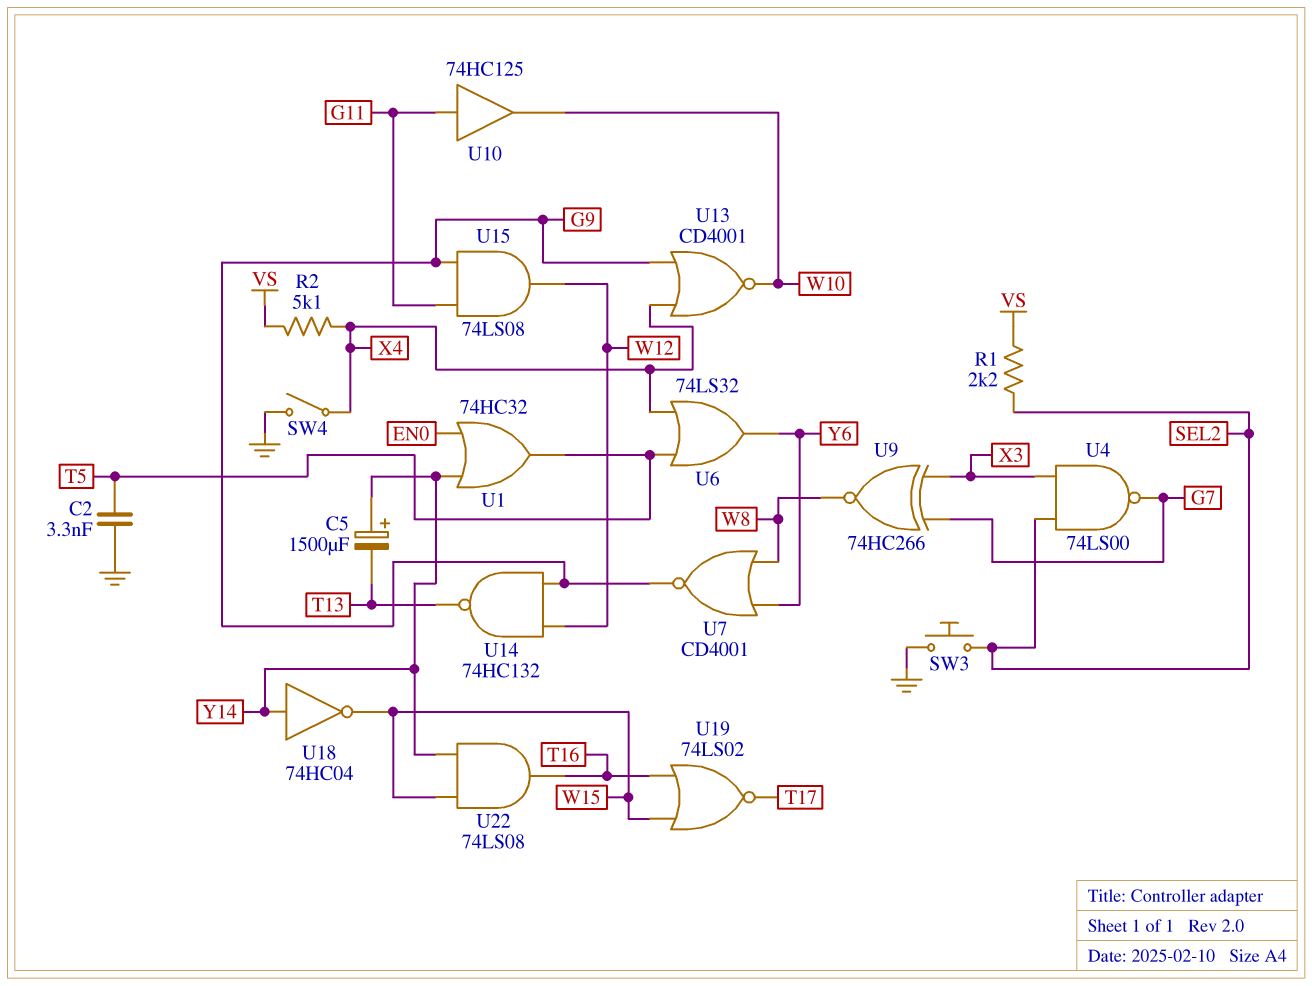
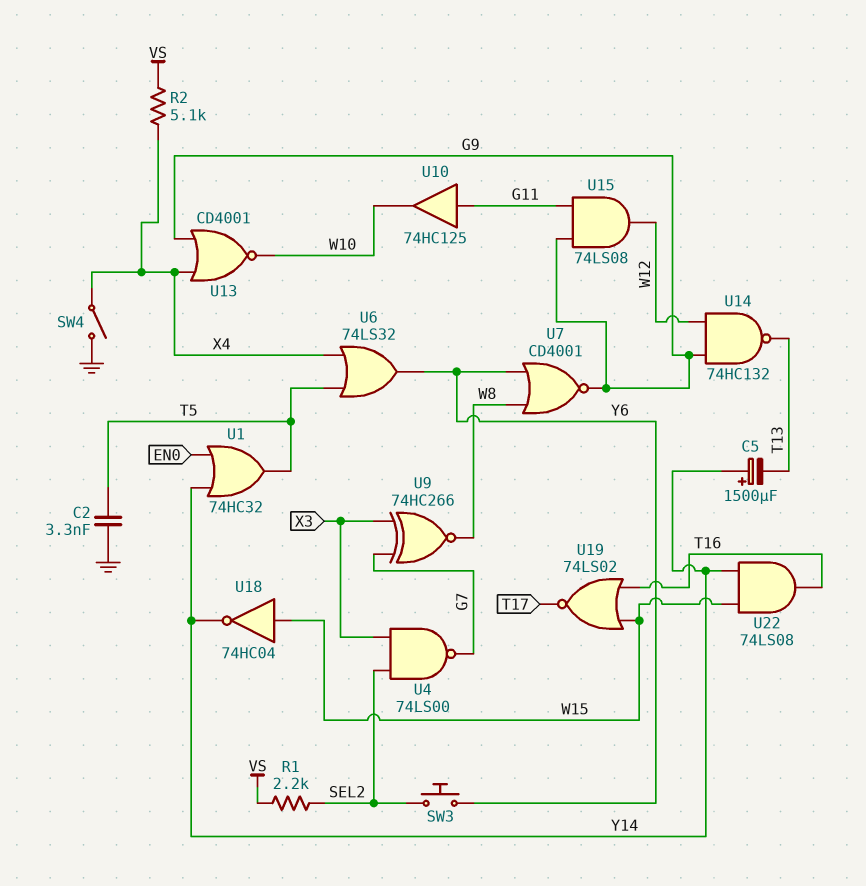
SW3: button (GND, SEL2) -> button (SEL2, Y6)
U18: NOT 74HC04 (in Y14, out W15) -> NOT 74HC04 (in W15, out Y14)

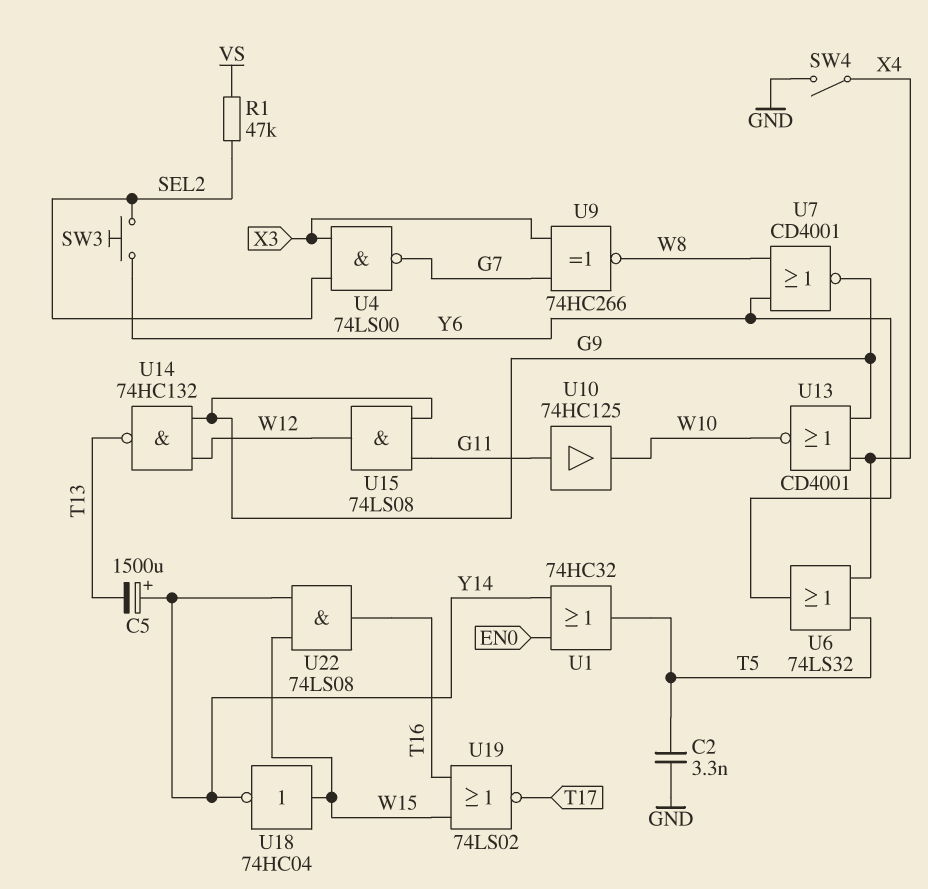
R1: 2.2k (SEL2, VS) -> 47k (SEL2, VS)
R2: 5.1k (VS, X4) -> none

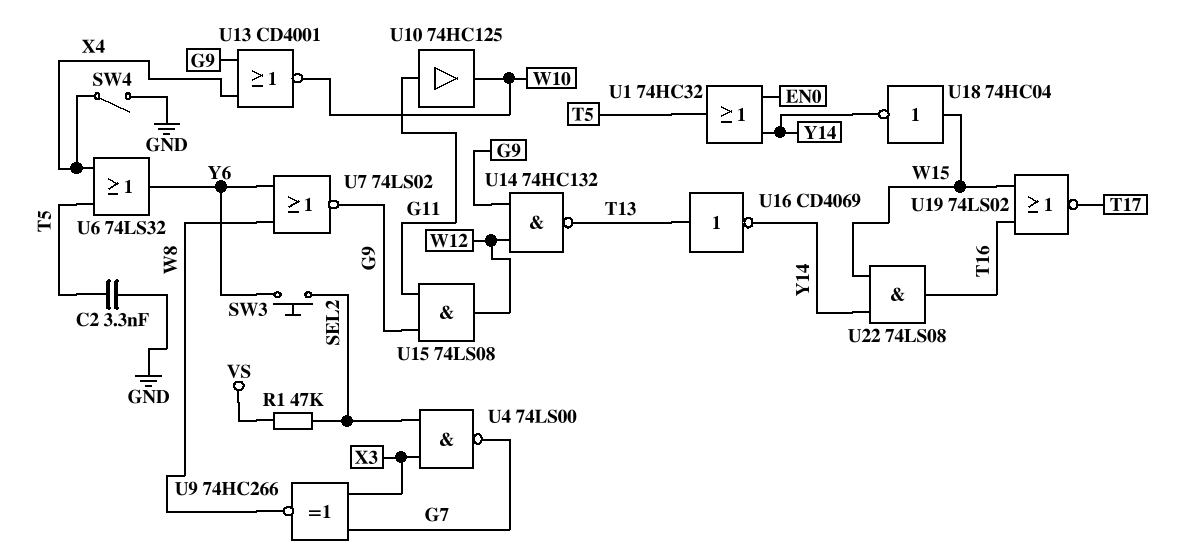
C5: 1500uF (plus Y14, minus T13) -> none
U7: NOR CD4001 (in W8, in Y6, out G9) -> NOR 74LS02 (in W8, in Y6, out G9)
U16: none -> NOT CD4069 (in T13, out Y14)

